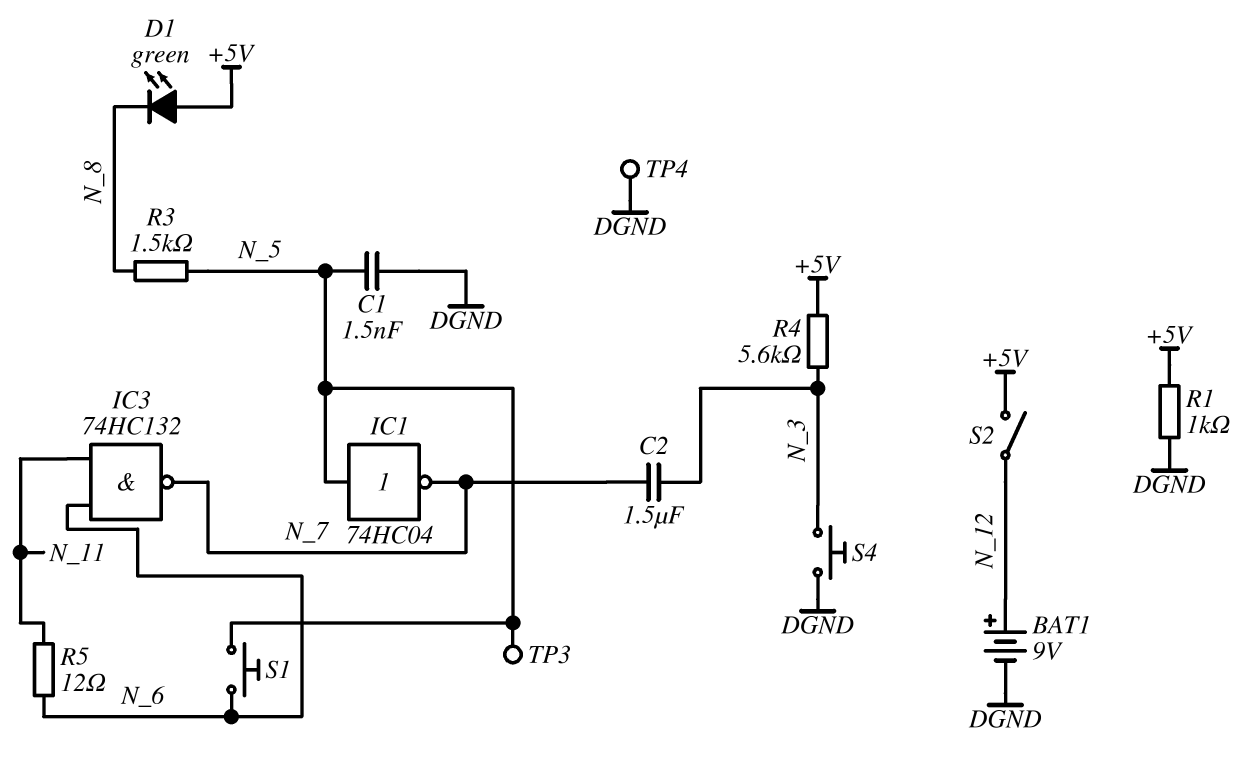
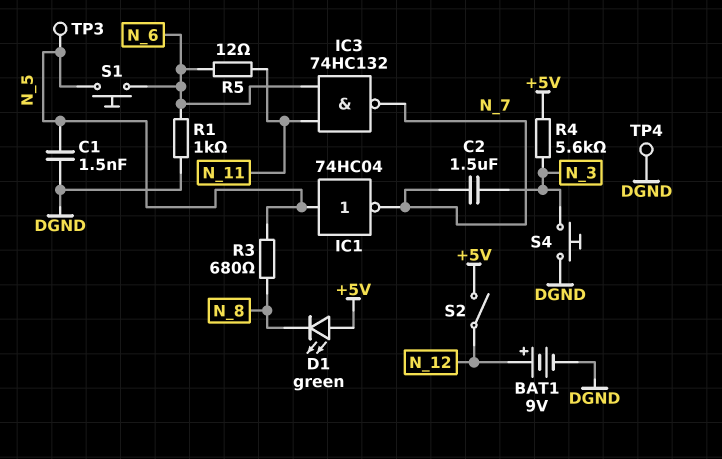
R1: 1k (+5V, DGND) -> 1k (DGND, N_6)
R3: 1.5k (N_5, N_8) -> 680 (N_5, N_8)

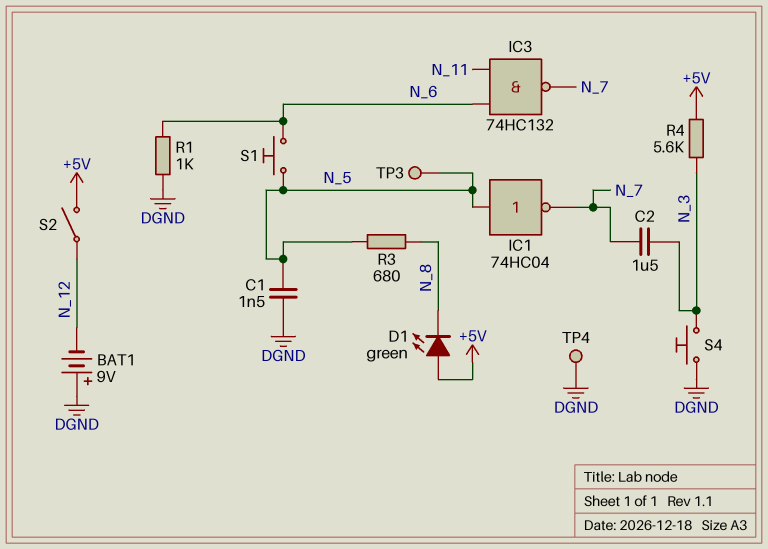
BAT1: 9V (plus N_12, minus DGND) -> 9V (plus DGND, minus N_12)
R5: 12 (N_6, N_11) -> none

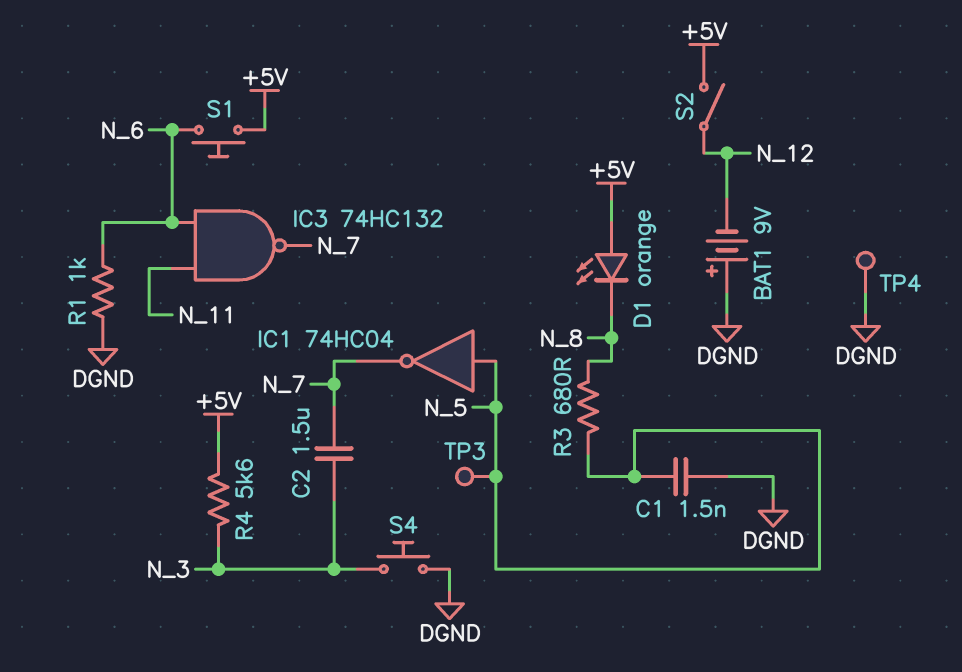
D1: LED green (A +5V, K N_8) -> LED orange (A +5V, K N_8)
S1: button (N_5, N_6) -> button (+5V, N_6)

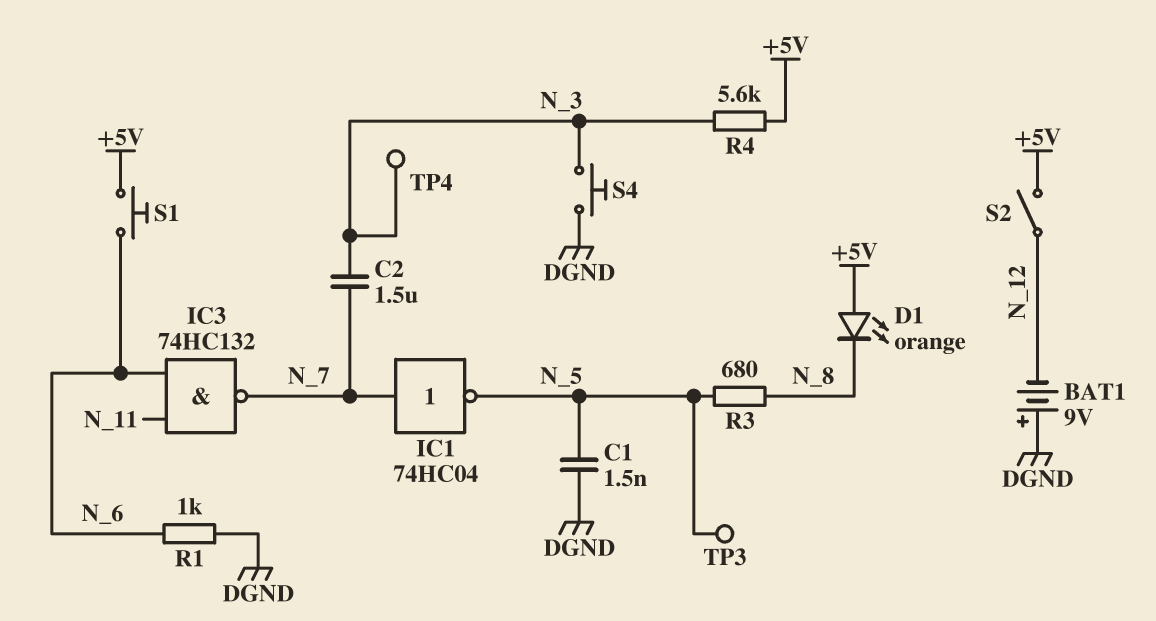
IC1: NOT 74HC04 (in N_5, out N_7) -> NOT 74HC04 (in N_7, out N_5)
TP4: test point (DGND) -> test point (N_3)

